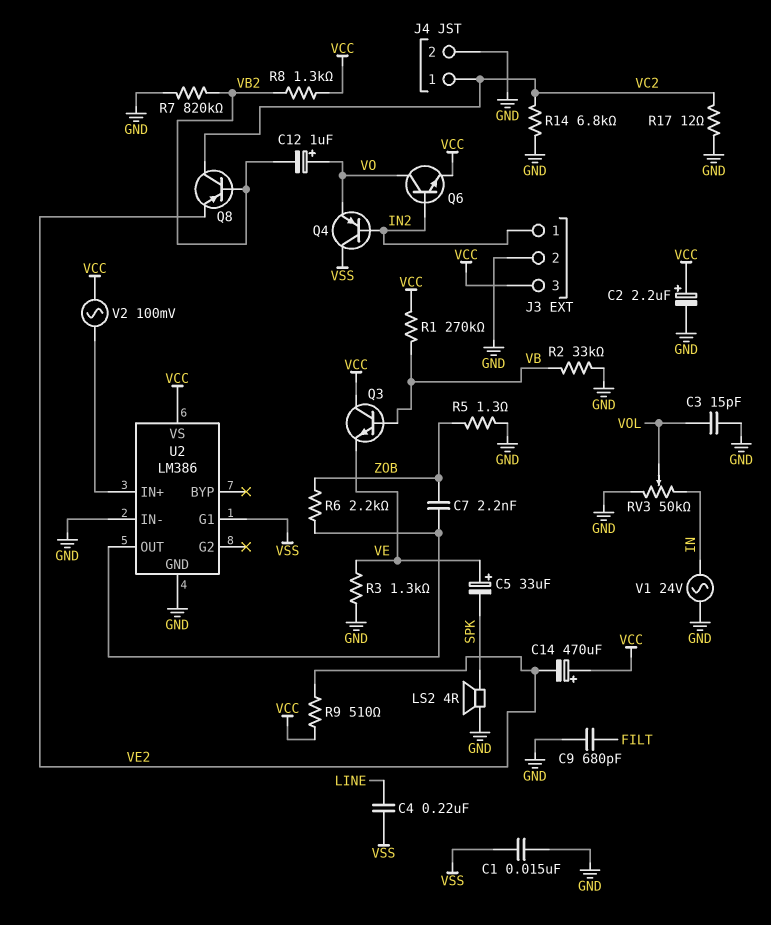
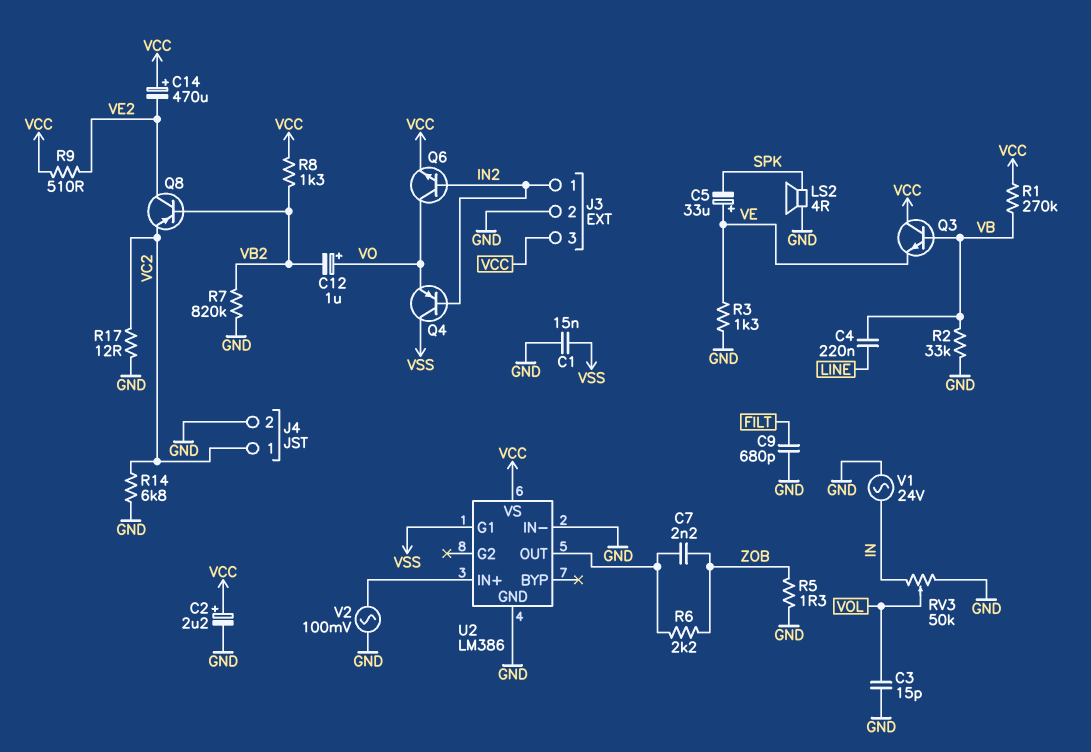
C4: 220nF (LINE, VSS) -> 220nF (LINE, VB)
Q8: PNP (B VB2, C VC2, E VE2) -> PNP (B VB2, C VE2, E VC2)
V2: AC 100mV (U2/IN+, VCC) -> AC 100mV (GND, U2/IN+)

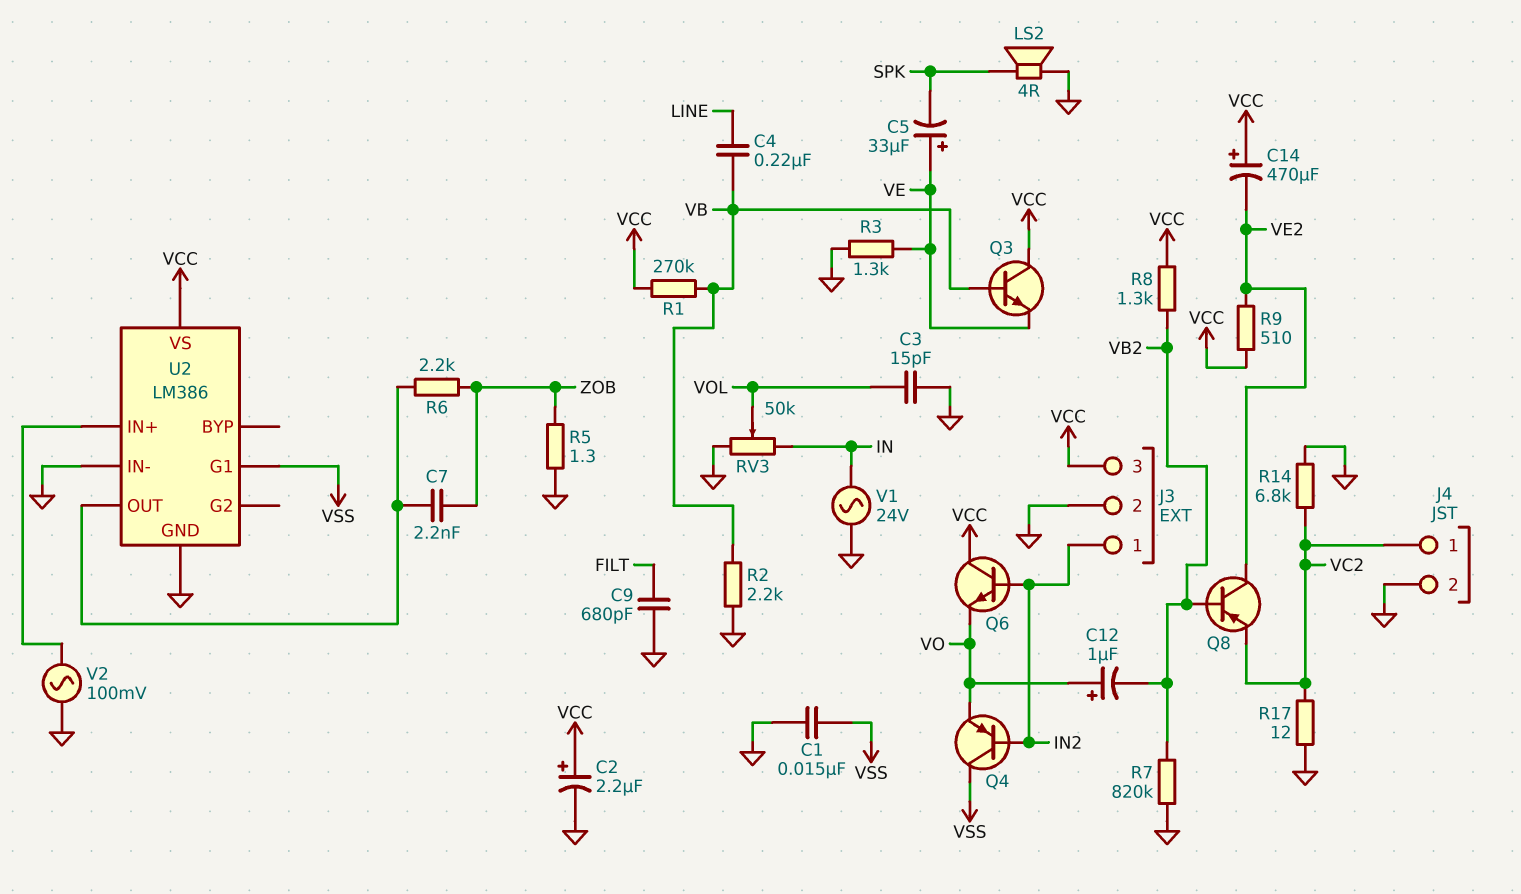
Q6: NPN (B IN2, C VO, E VCC) -> NPN (B IN2, C VCC, E VO)
R2: 33k (GND, VB) -> 2.2k (GND, VB)

